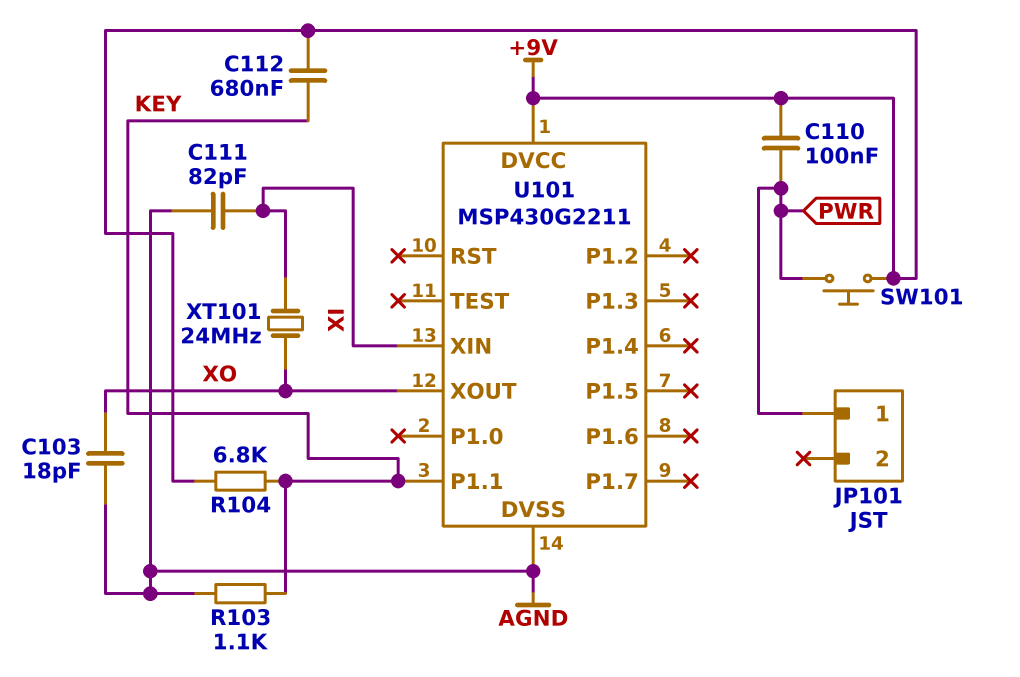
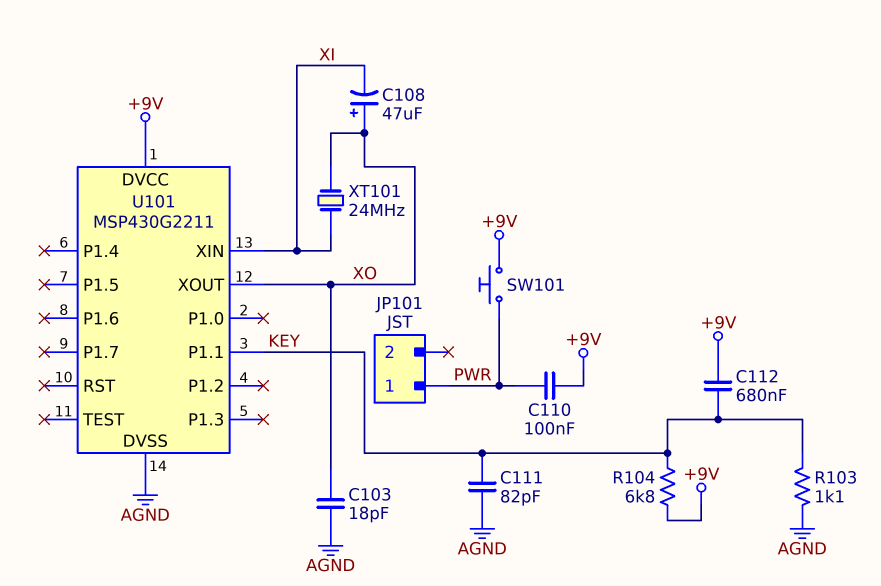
C108: none -> 47uF (plus XO, minus XI)
C111: 82pF (AGND, XI) -> 82pF (AGND, KEY)

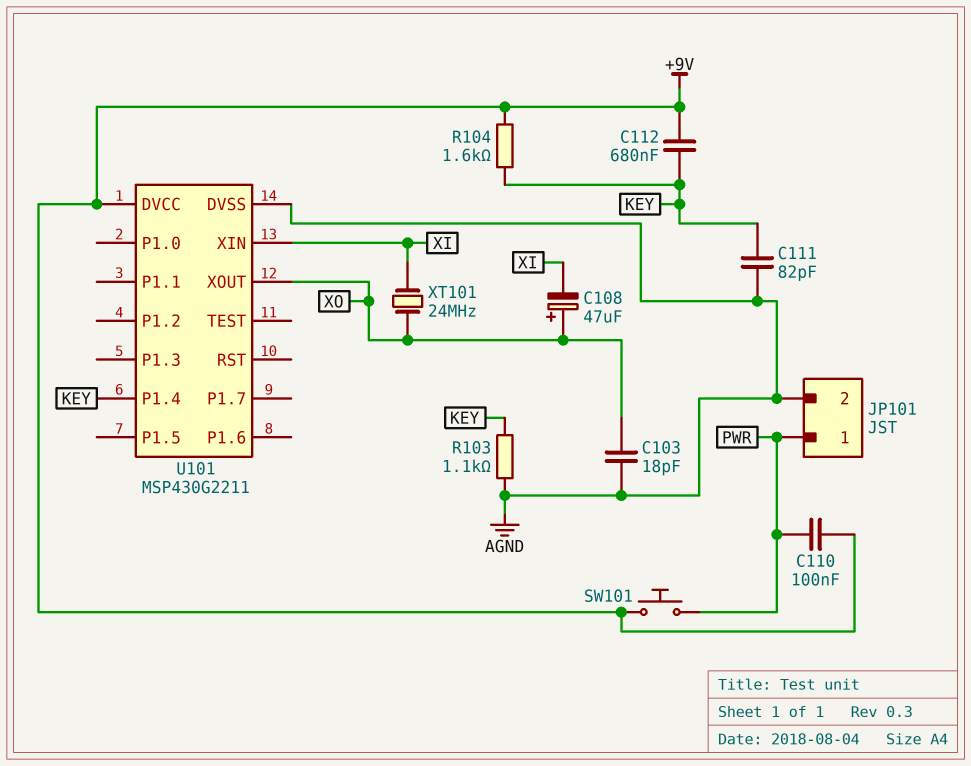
JP101 pin 2: none -> AGND
R104: 6.8k (+9V, KEY) -> 1.6k (+9V, KEY)
U101 pin P1.1: KEY -> none
U101 pin P1.4: none -> KEY

